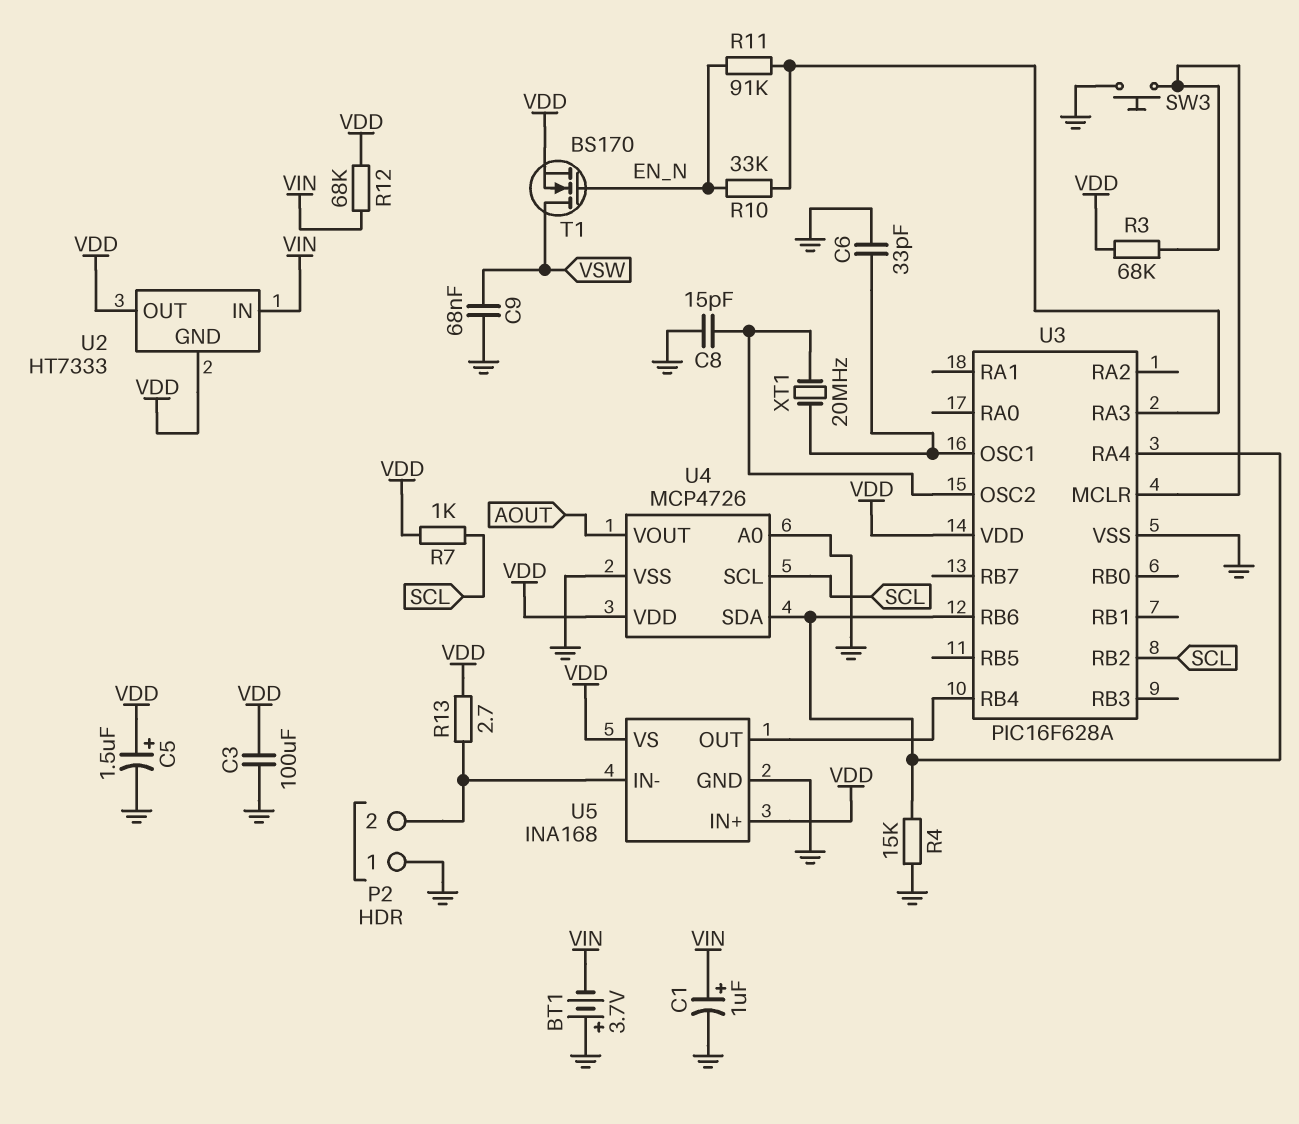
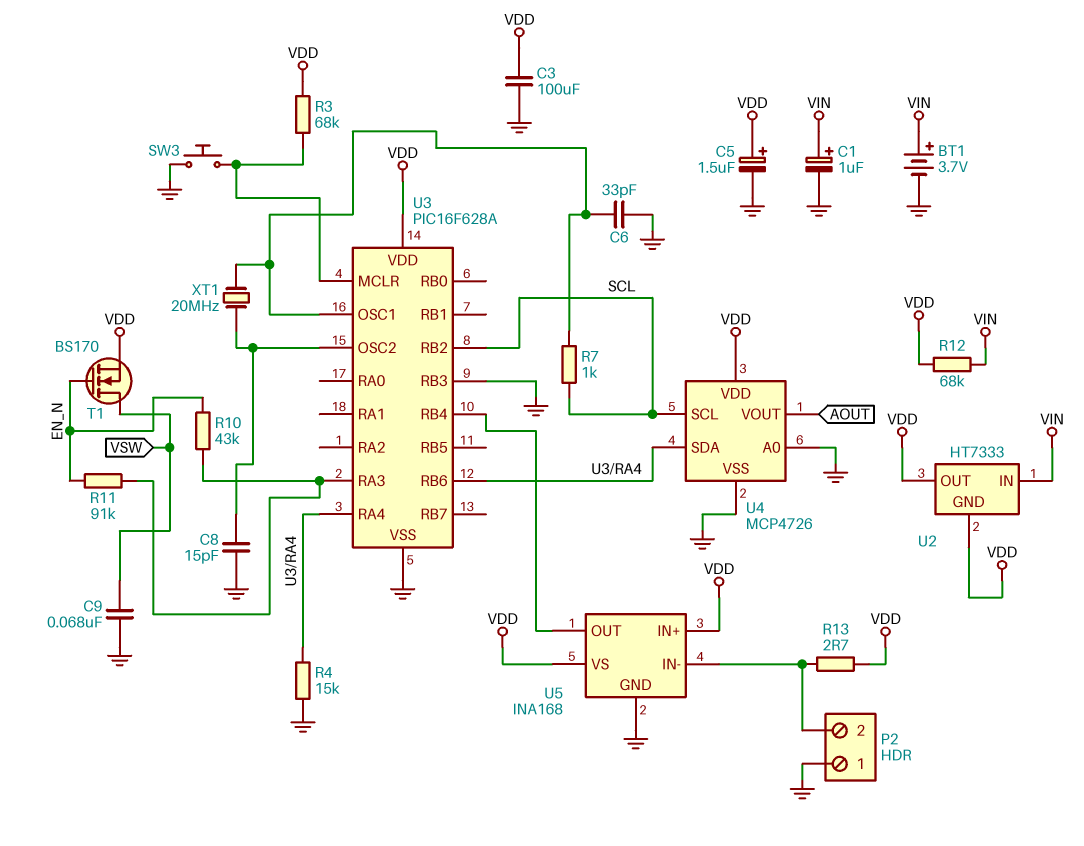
BT1: 3.7V (plus GND, minus VIN) -> 3.7V (plus VIN, minus GND)
R7: 1k (SCL, VDD) -> 1k (SCL, U3/OSC1)
R10: 33k (EN_N, U3/RA3) -> 43k (EN_N, U3/RA3)
U3 pin RB3: none -> GND

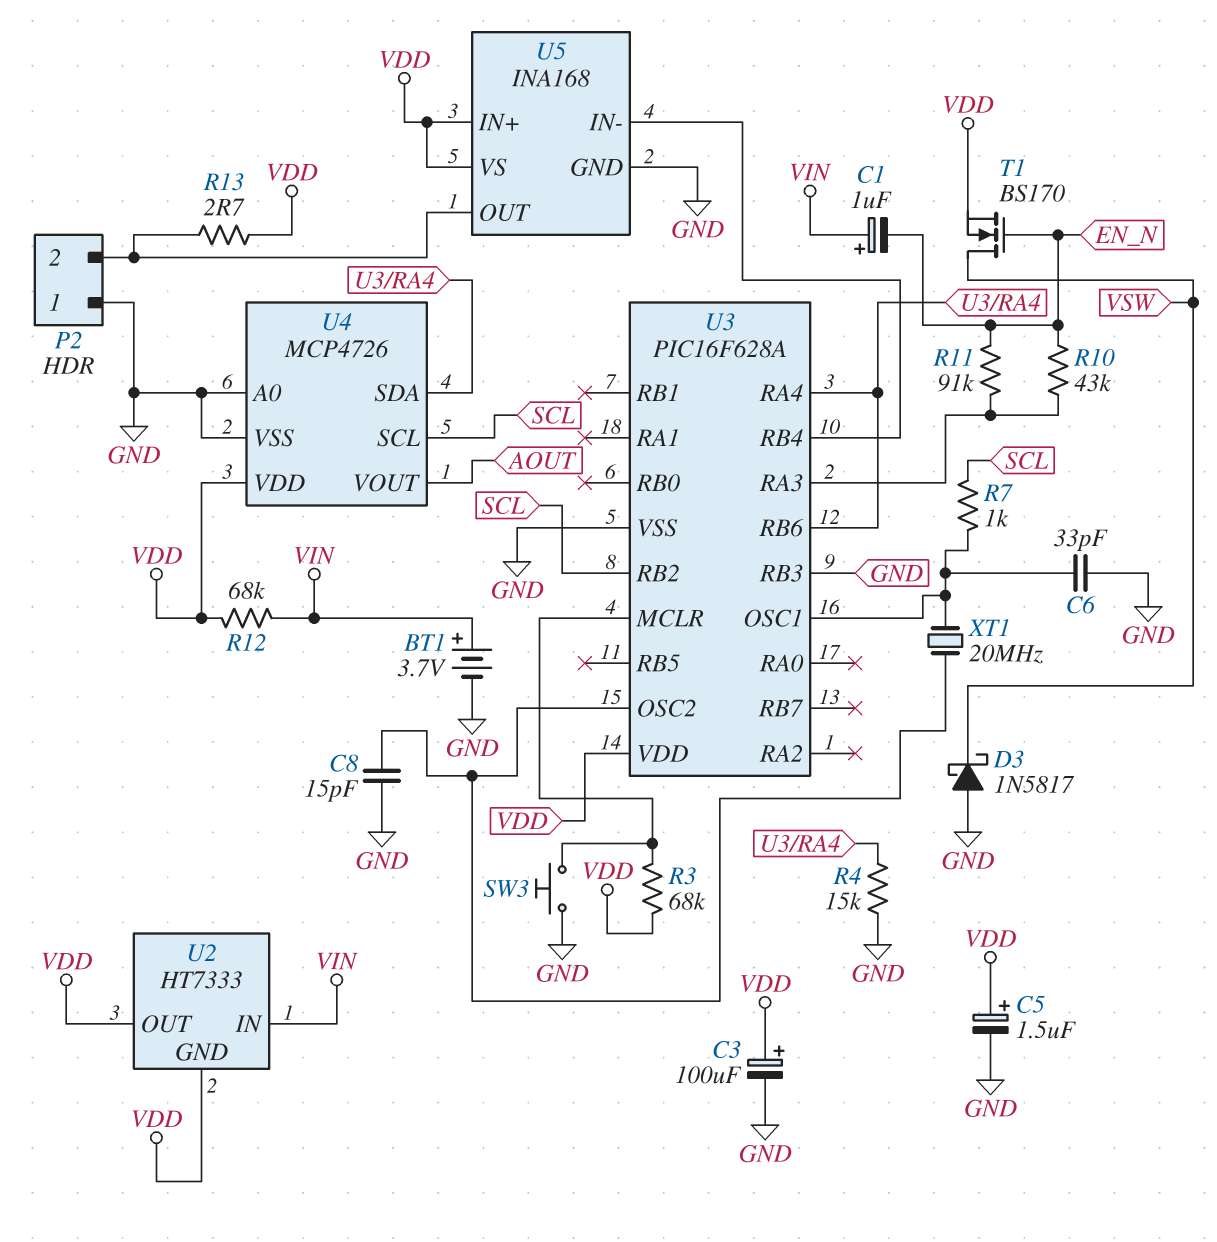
C1: 1uF (plus VIN, minus GND) -> 1uF (plus VIN, minus EN_N)
C3: 100uF (GND, VDD) -> 100uF (plus VDD, minus GND)
C9: 68nF (GND, VSW) -> none
D3: none -> schottky 1N5817 (A GND, K VSW)
U5 pin IN-: P2/2 -> U3/RB4
U5 pin OUT: U3/RB4 -> P2/2

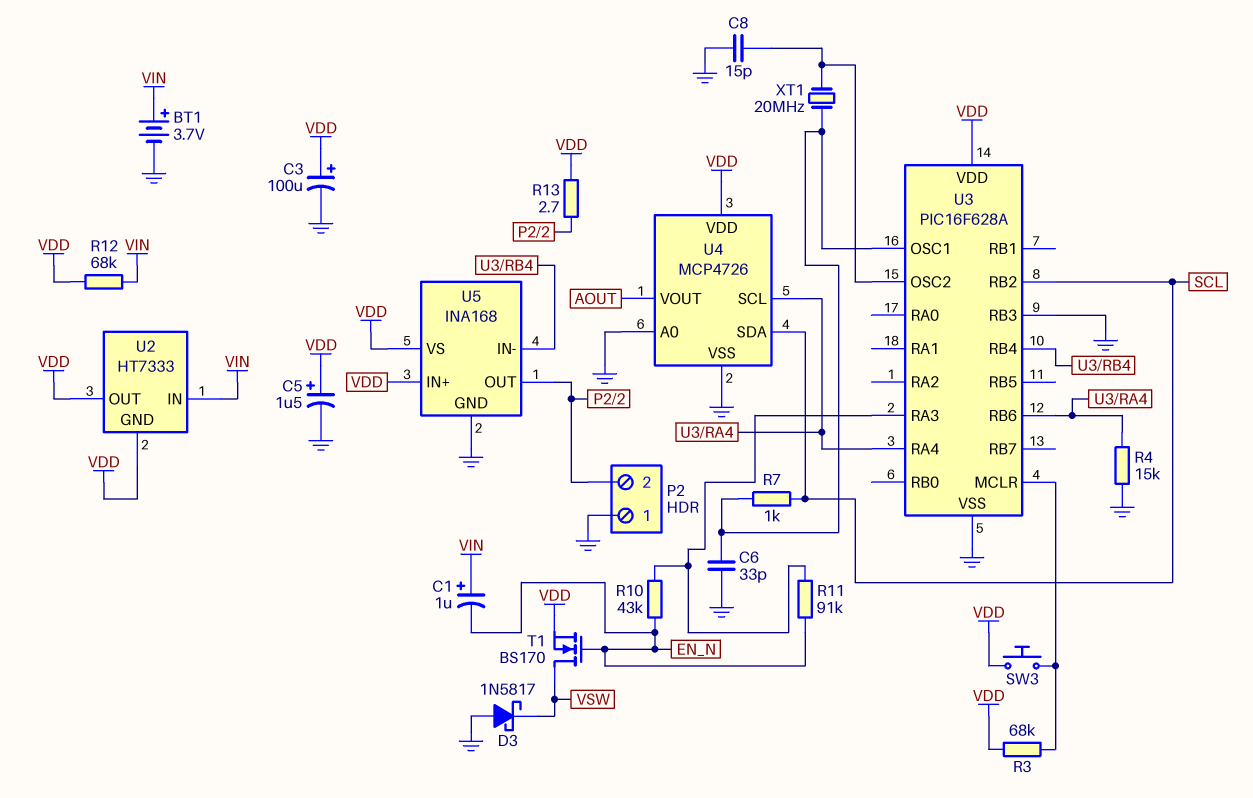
SW3: button (GND, U3/MCLR) -> button (U3/MCLR, VDD)
U4 pin SCL: SCL -> U3/RA4
U4 pin SDA: U3/RA4 -> SCL

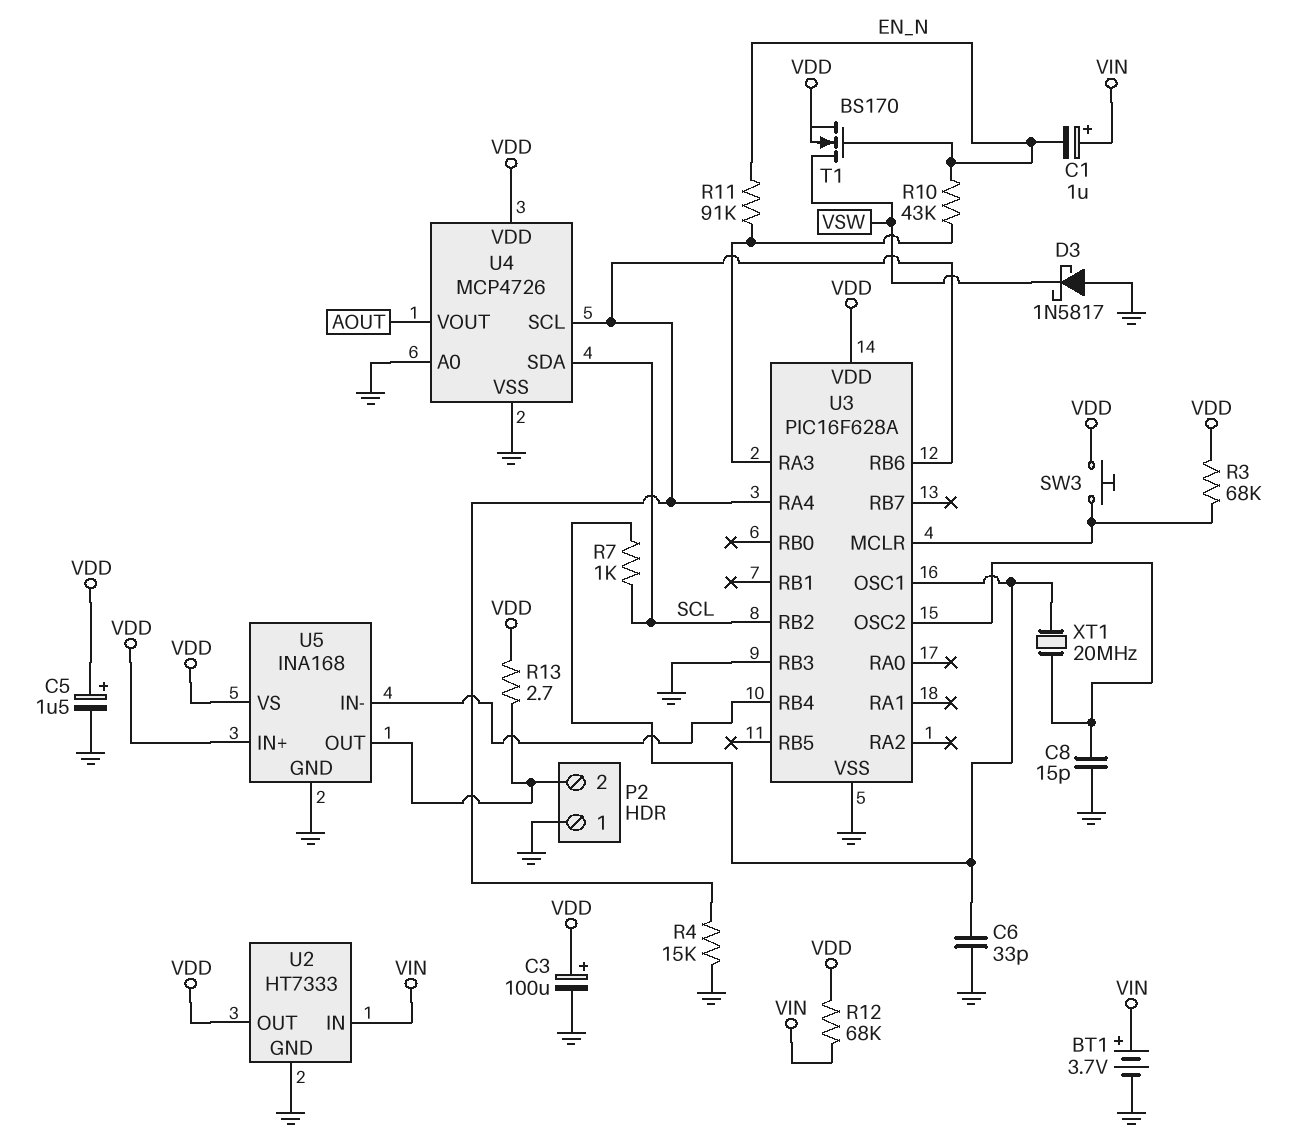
U2 pin GND: VDD -> GND

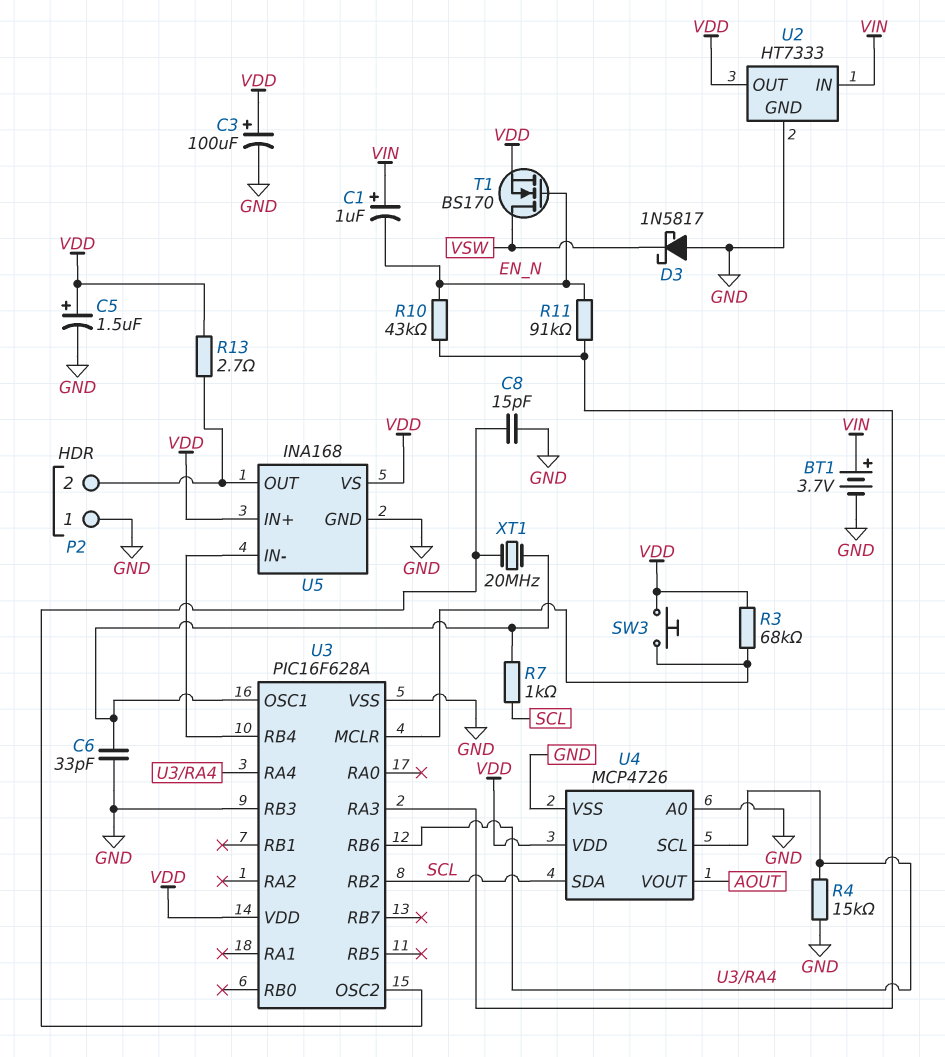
R12: 68k (VDD, VIN) -> none

